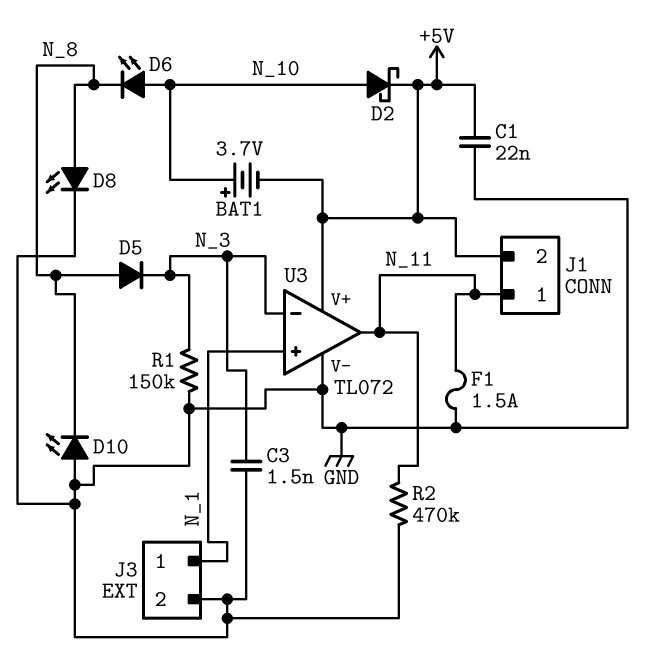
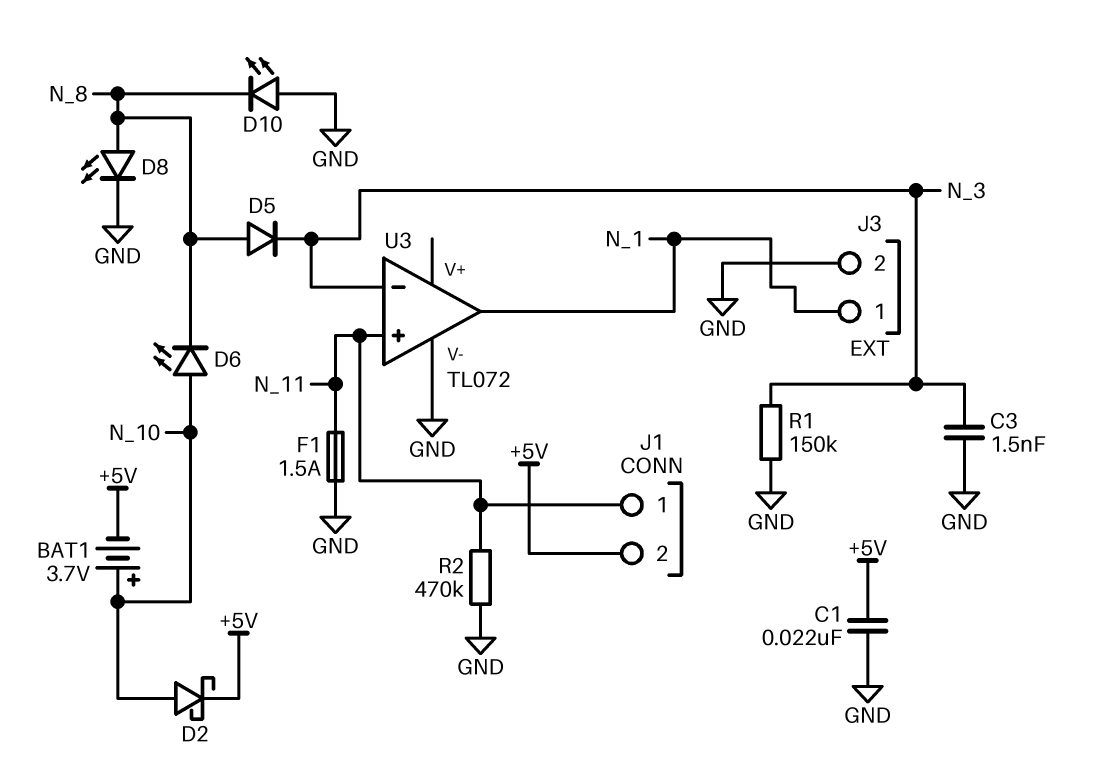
U3 pin V+: +5V -> none
U3 pin in+: N_1 -> N_11
U3 pin out: N_11 -> N_1

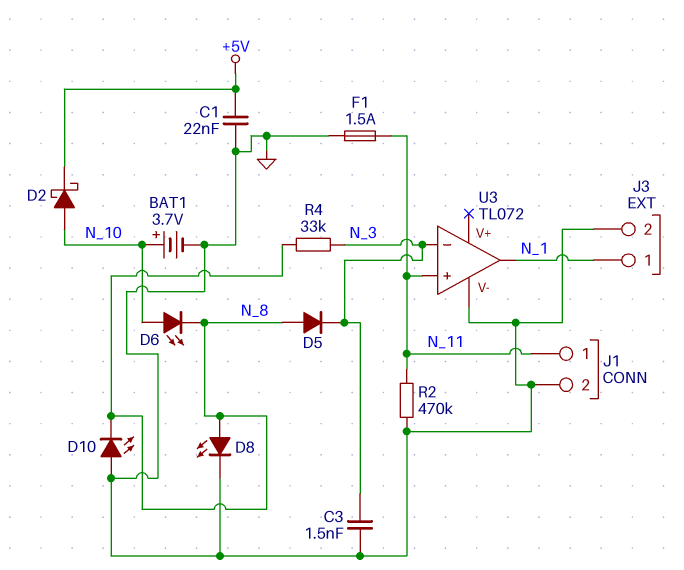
BAT1: 3.7V (plus N_10, minus +5V) -> 3.7V (plus N_10, minus GND)
J1 pin 2: +5V -> GND
R1: 150k (GND, N_3) -> none
R4: none -> 33k (N_3, N_8)

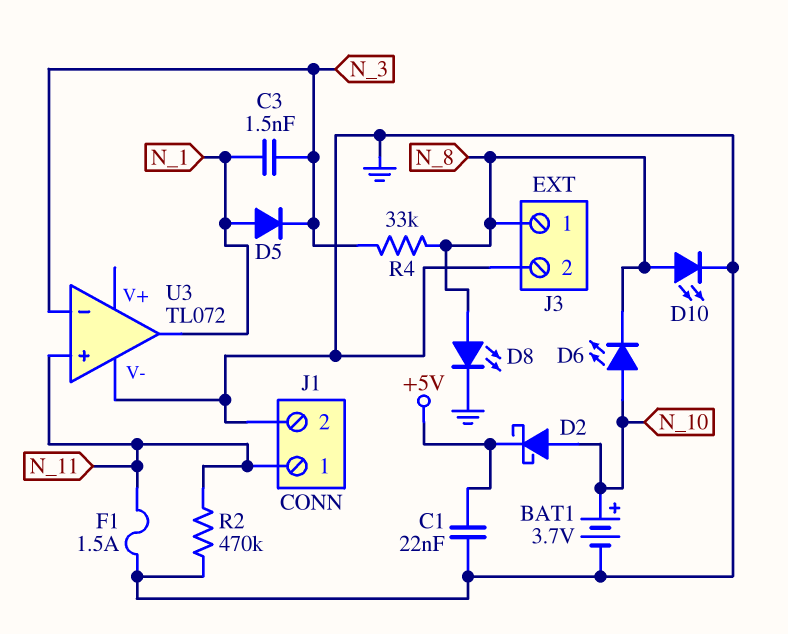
C3: 1.5nF (GND, N_3) -> 1.5nF (N_1, N_3)
D5: diode (A N_8, K N_3) -> diode (A N_1, K N_3)
D10: LED (A GND, K N_8) -> LED (A N_8, K GND)
J3 pin 1: N_1 -> N_8

